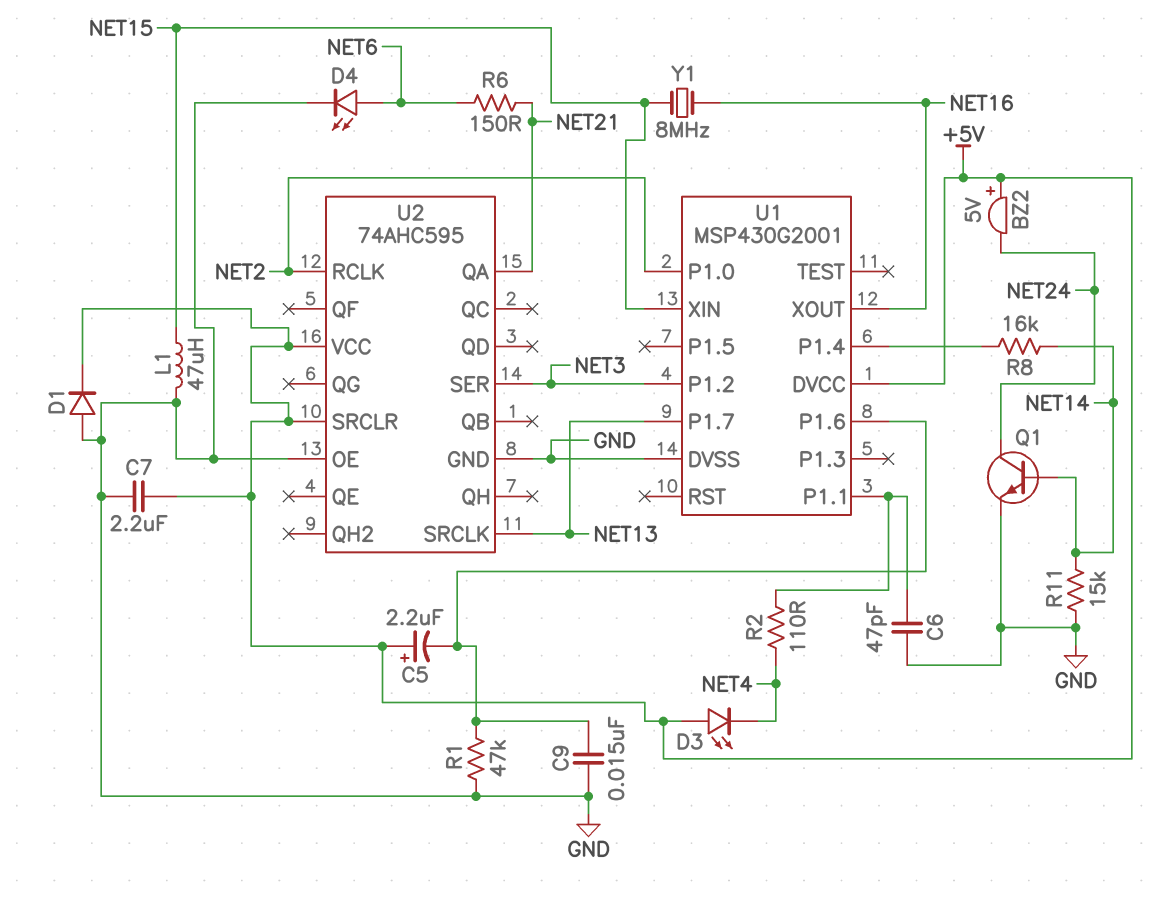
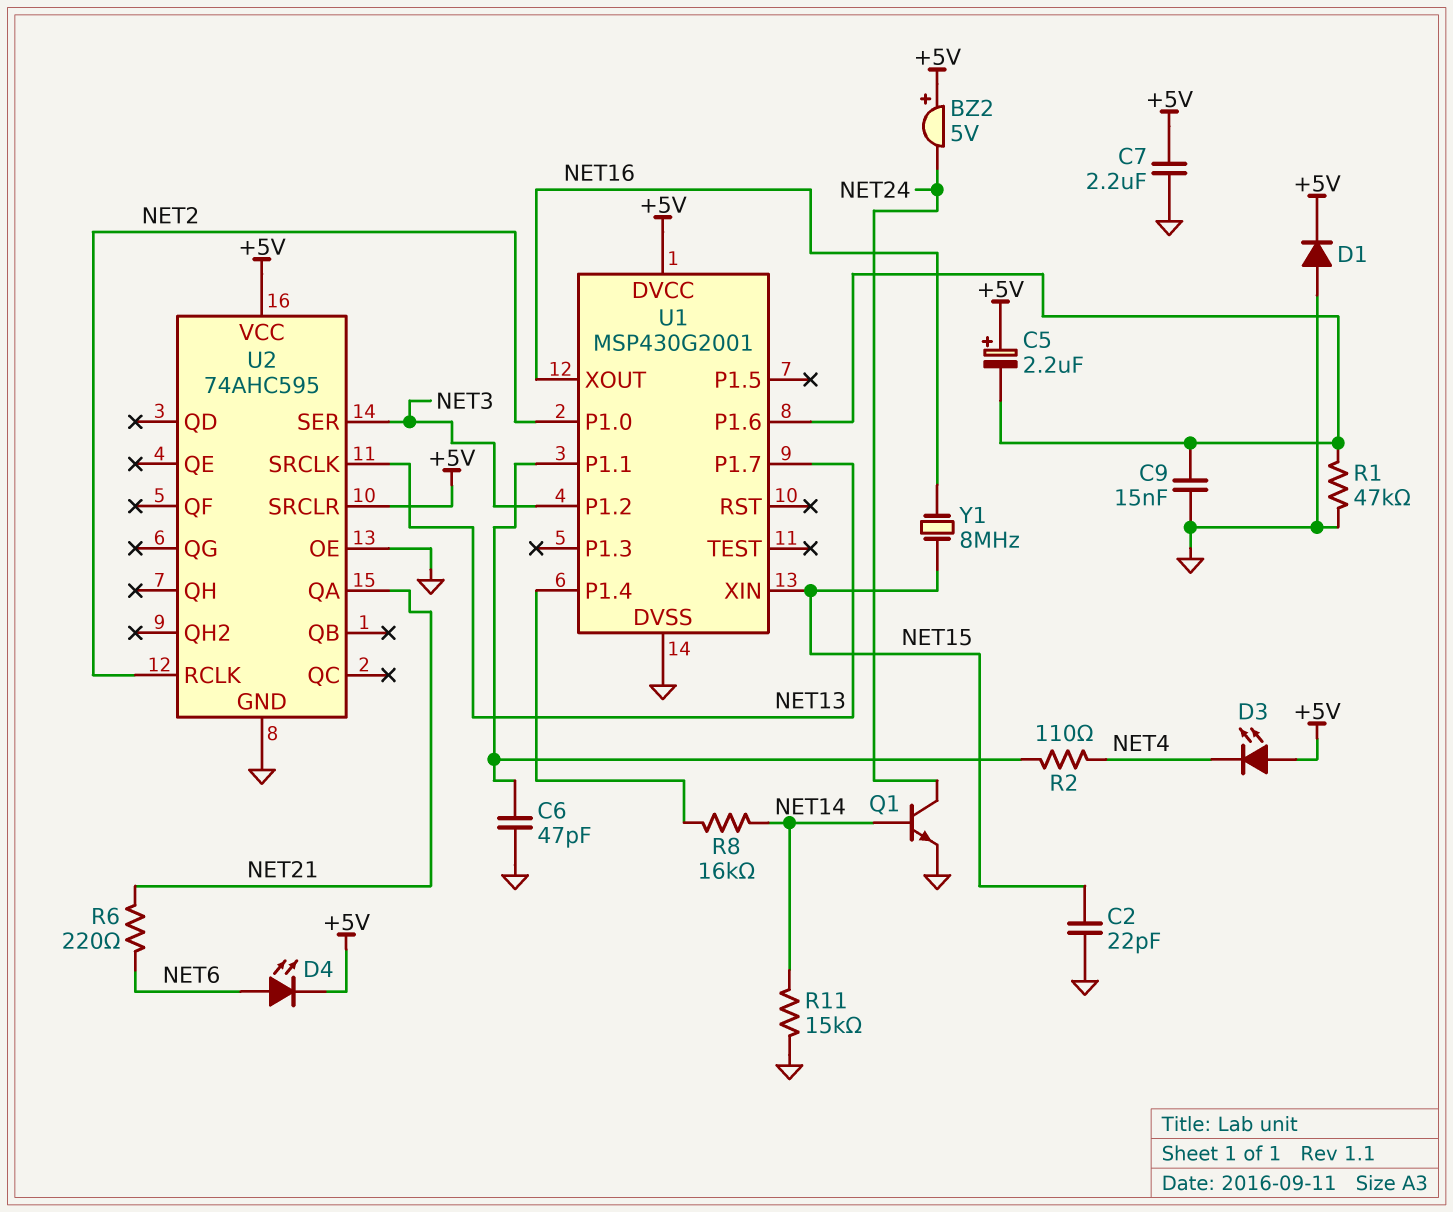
C2: none -> 22pF (GND, NET15)
D4: LED (A NET6, K GND) -> LED (A NET6, K +5V)
L1: 47uH (GND, NET15) -> none
R6: 150 (NET6, NET21) -> 220 (NET6, NET21)

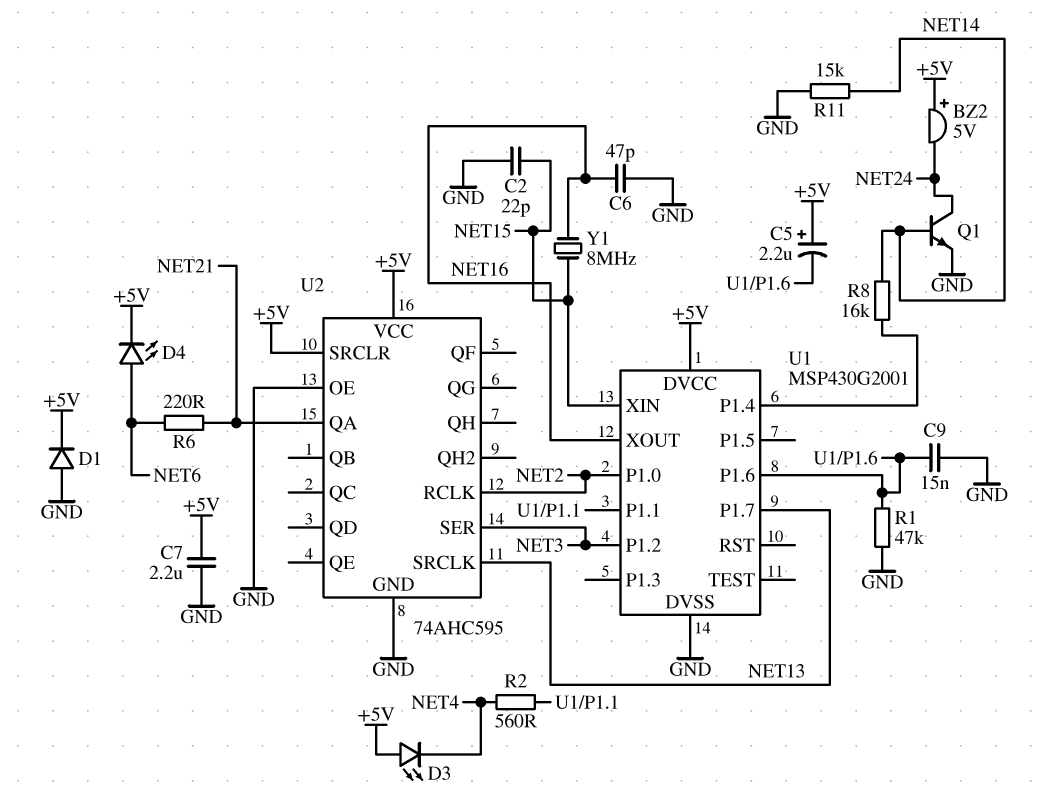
C6: 47pF (GND, U1/P1.1) -> 47pF (GND, NET16)
R2: 110 (NET4, U1/P1.1) -> 560 (NET4, U1/P1.1)

